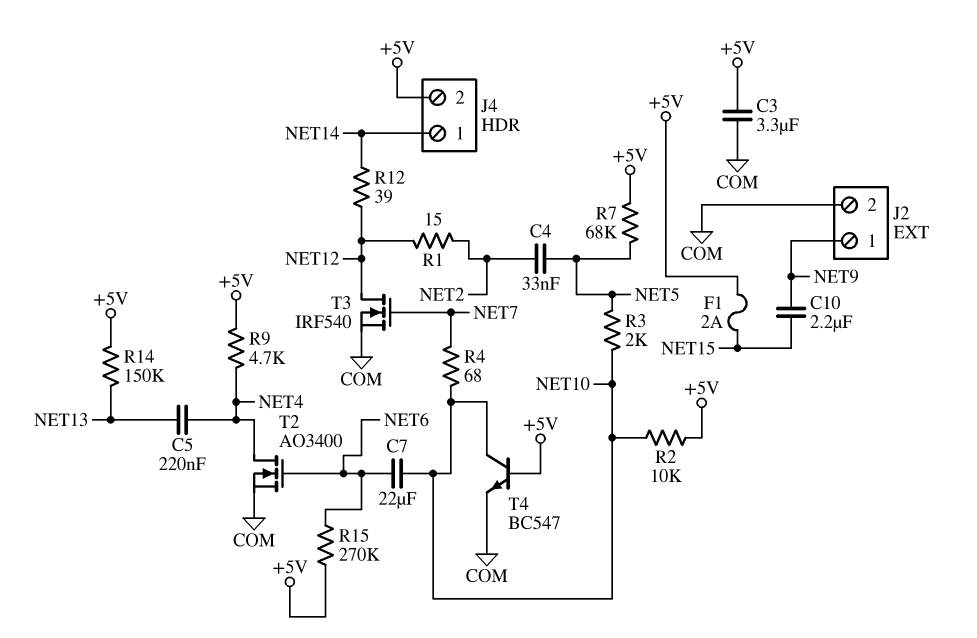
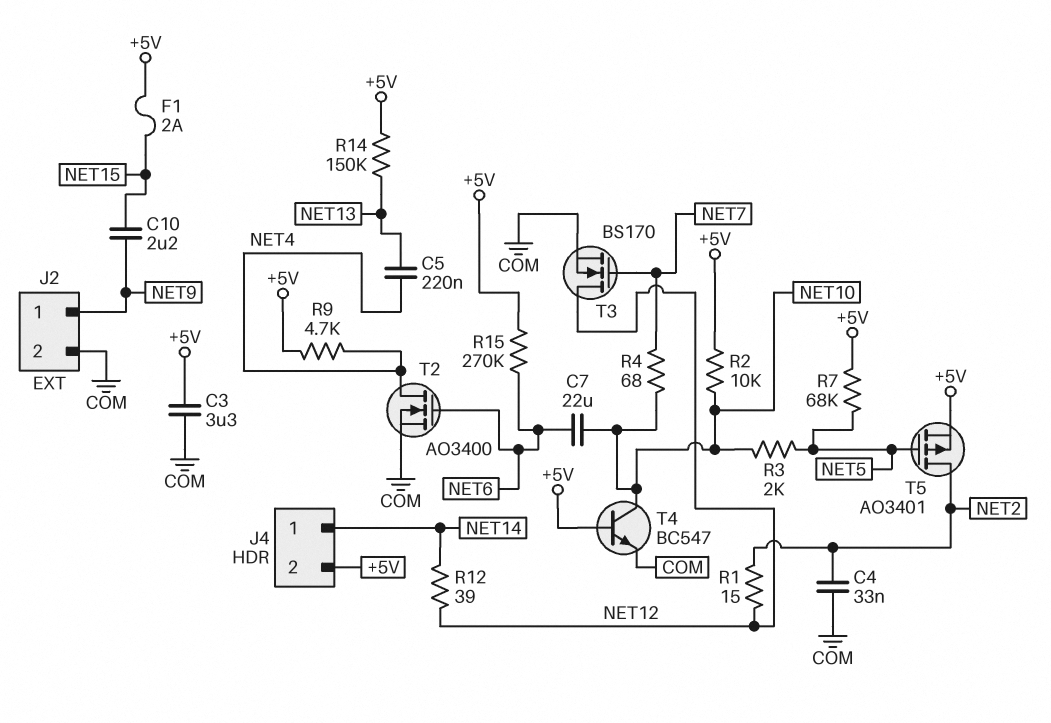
C4: 33nF (NET2, NET5) -> 33nF (COM, NET2)
T3: NMOS IRF540 (G NET7, D NET12, S COM) -> NMOS BS170 (G NET7, D NET12, S COM)
T5: none -> PMOS AO3401 (G NET5, D NET2, S +5V)

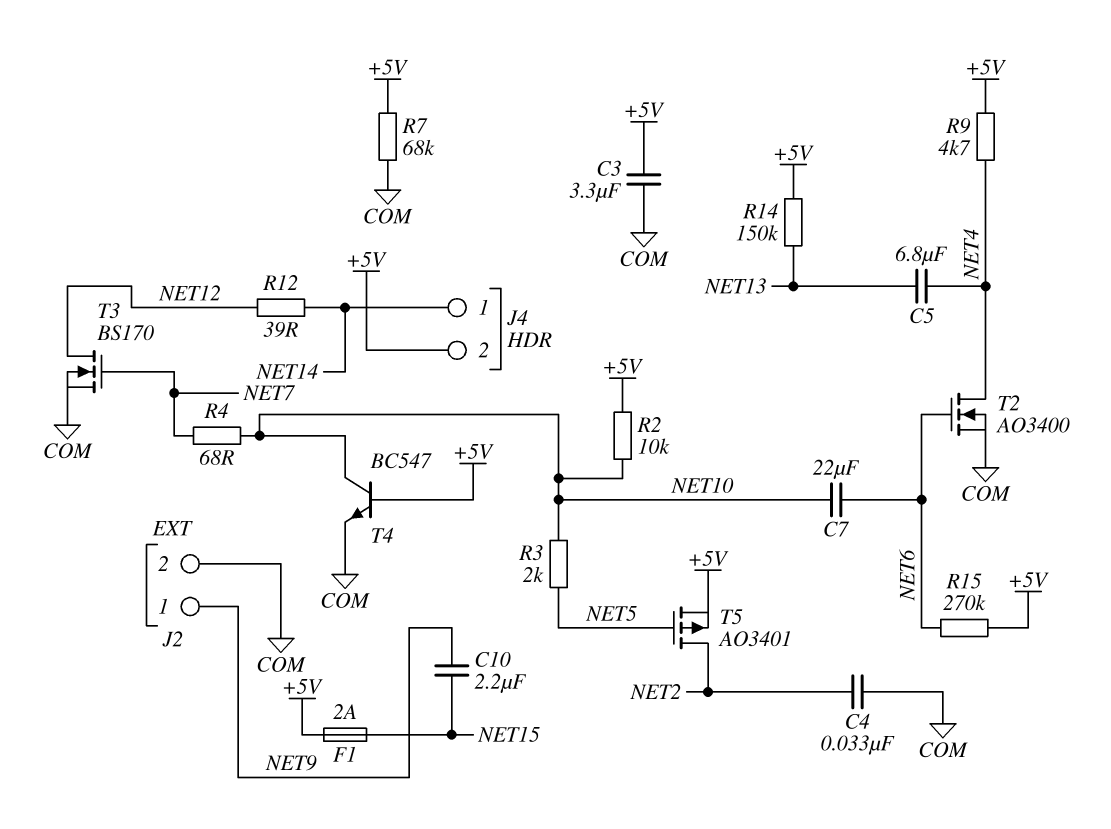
C5: 220nF (NET4, NET13) -> 6.8uF (NET4, NET13)
R1: 15 (NET2, NET12) -> none
R7: 68k (+5V, NET5) -> 68k (+5V, COM)

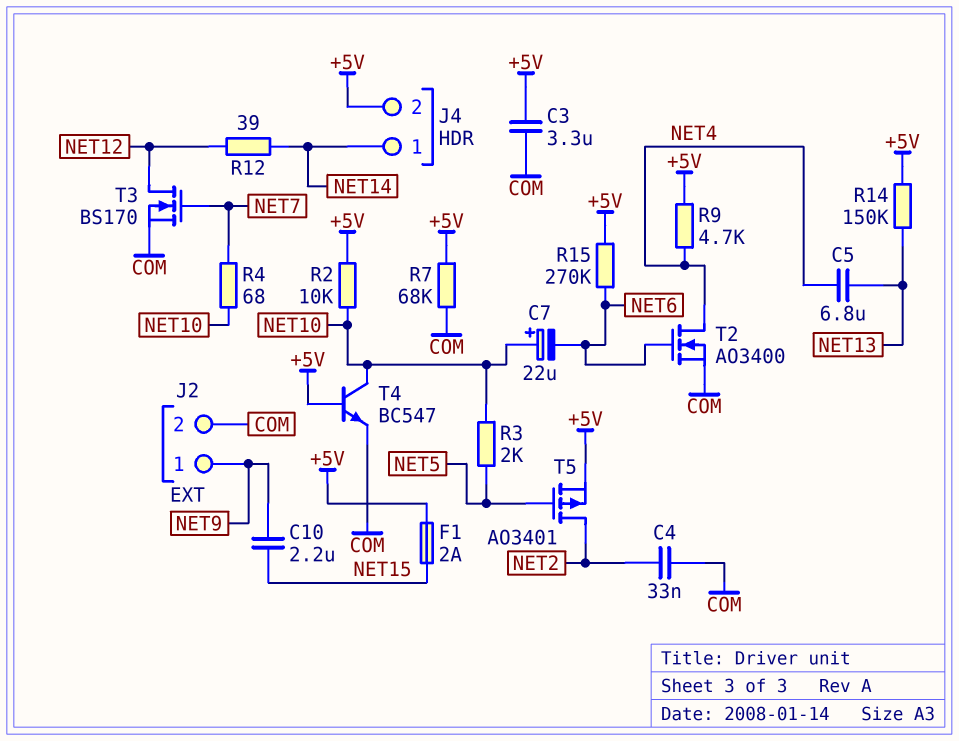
C7: 22uF (NET6, NET10) -> 22uF (plus NET10, minus NET6)

